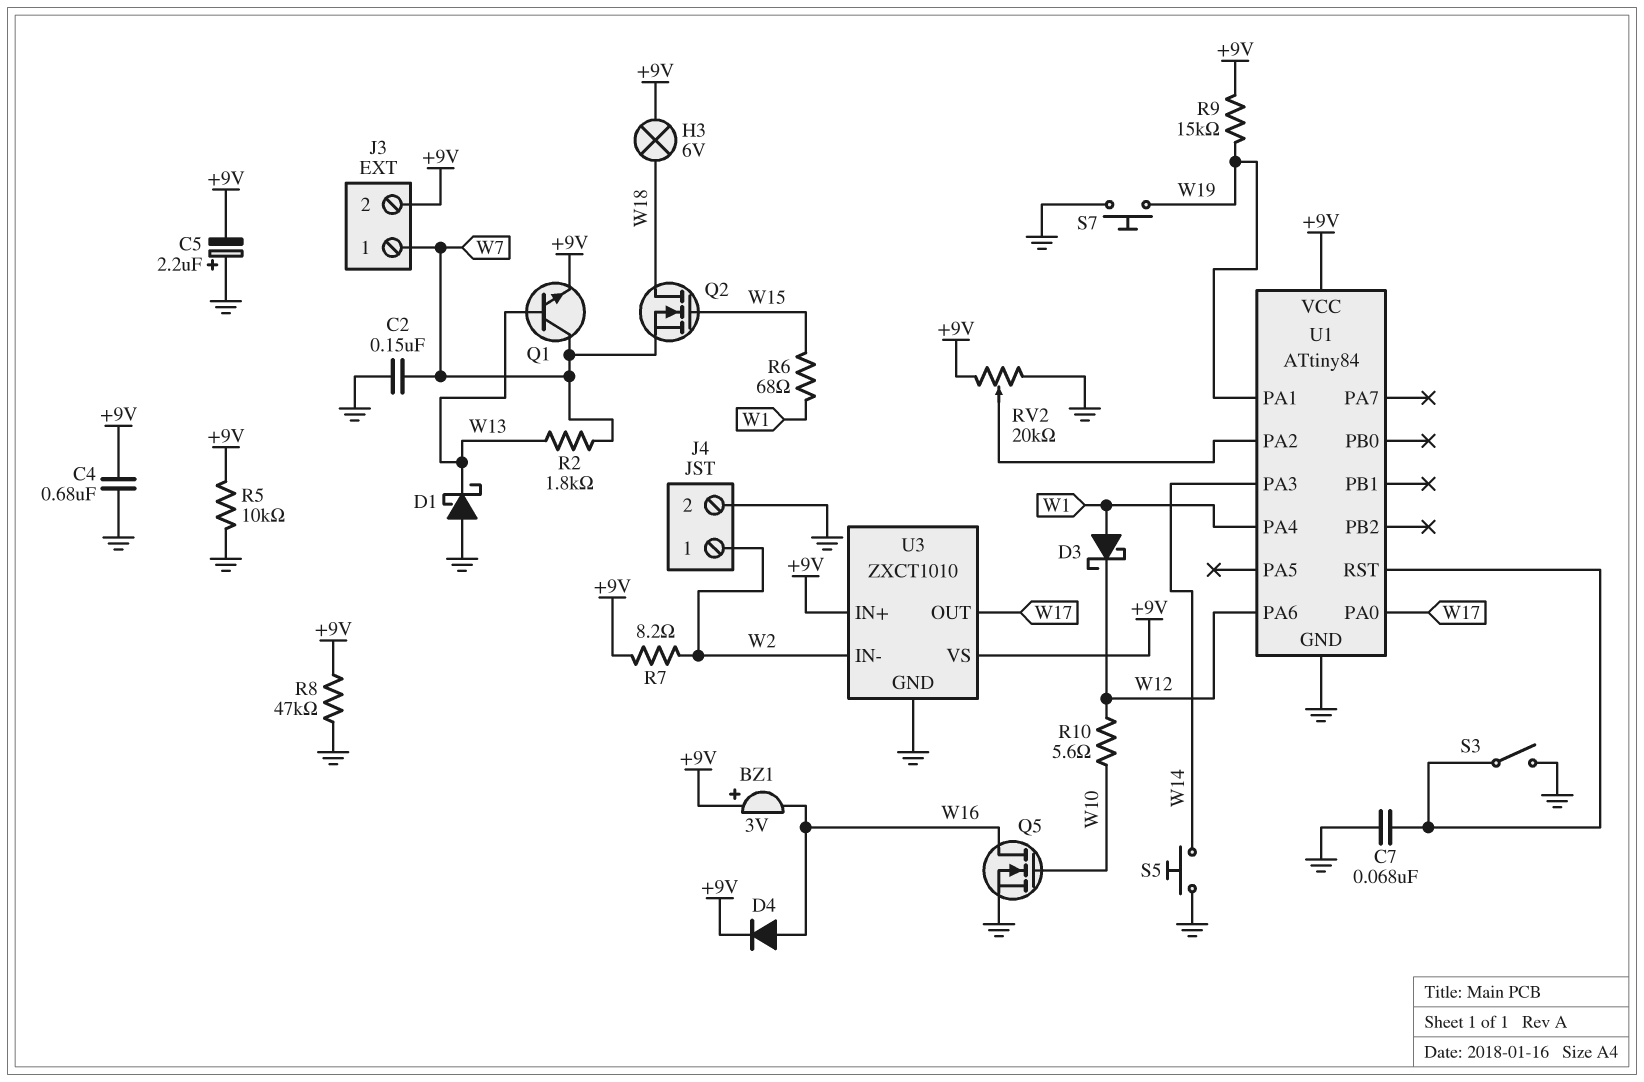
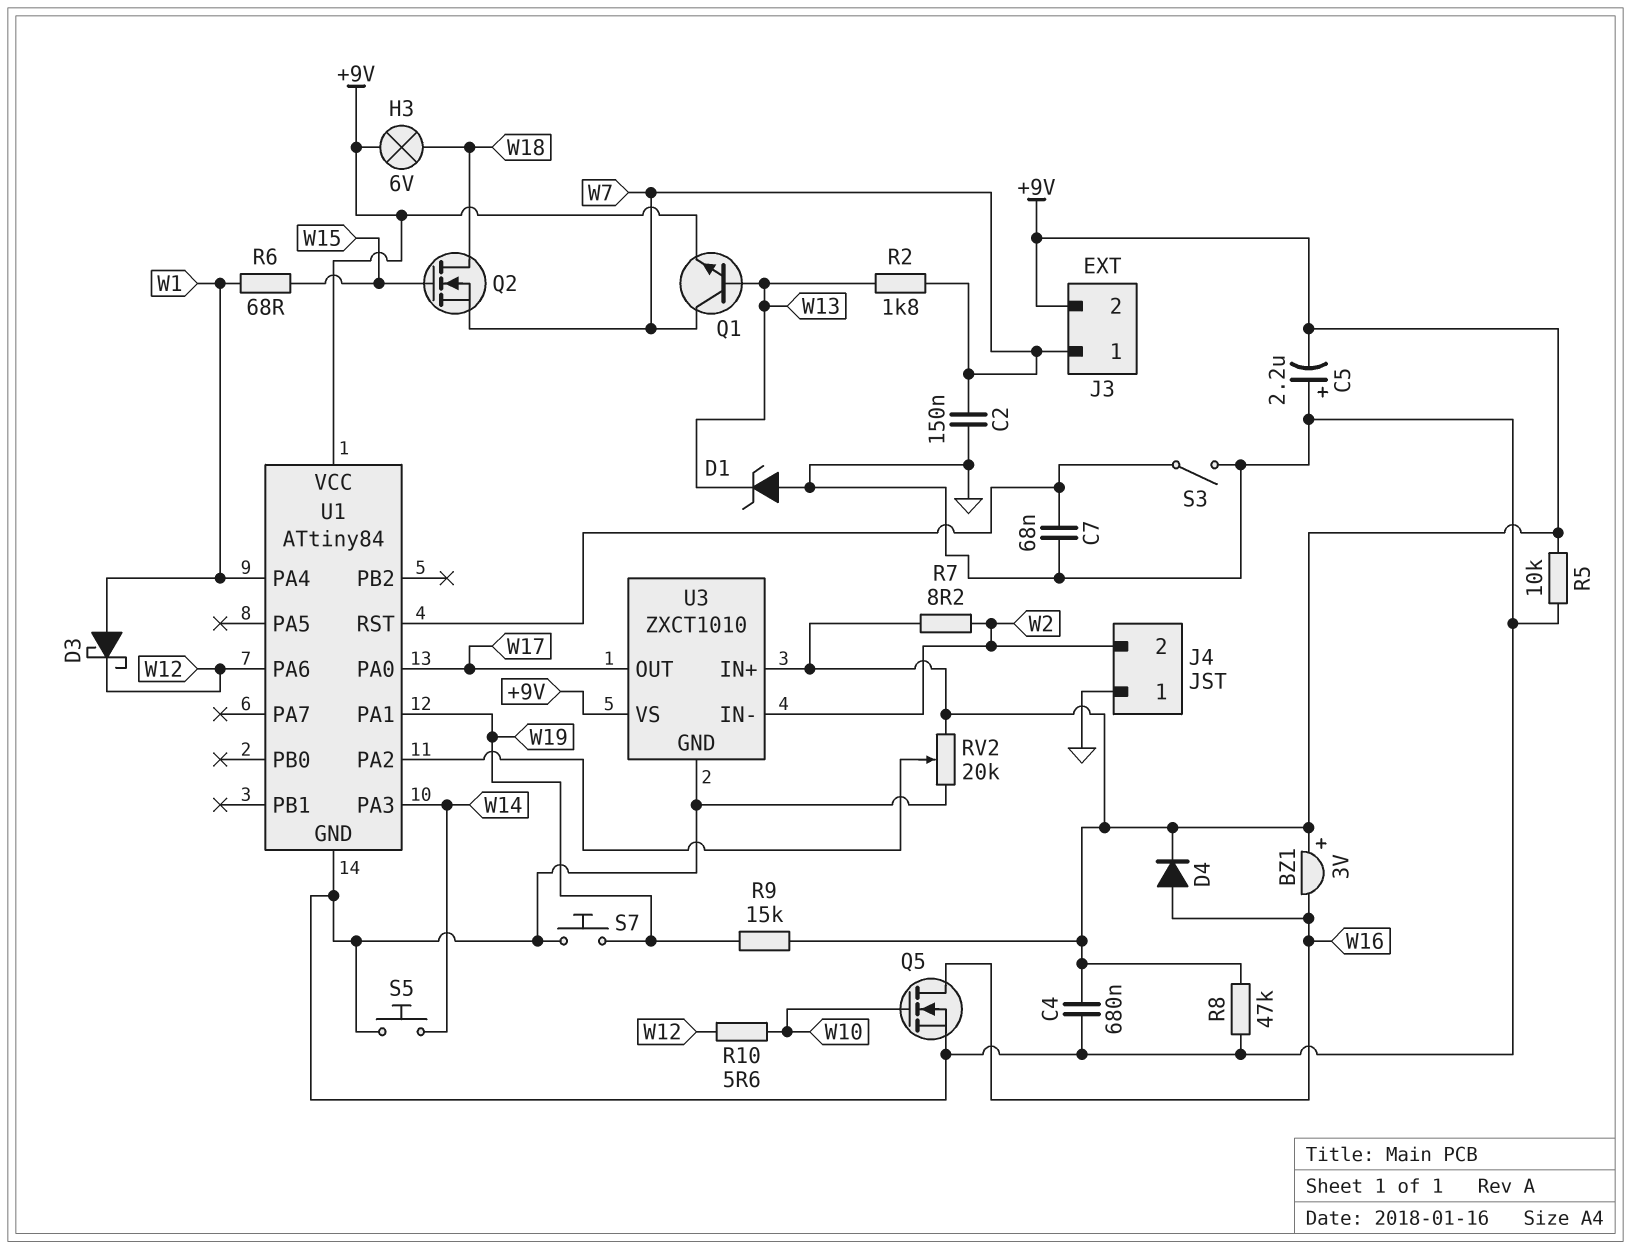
D1: schottky (A GND, K W13) -> zener (A GND, K W13)
J4 pin 1: W2 -> GND
J4 pin 2: GND -> W2

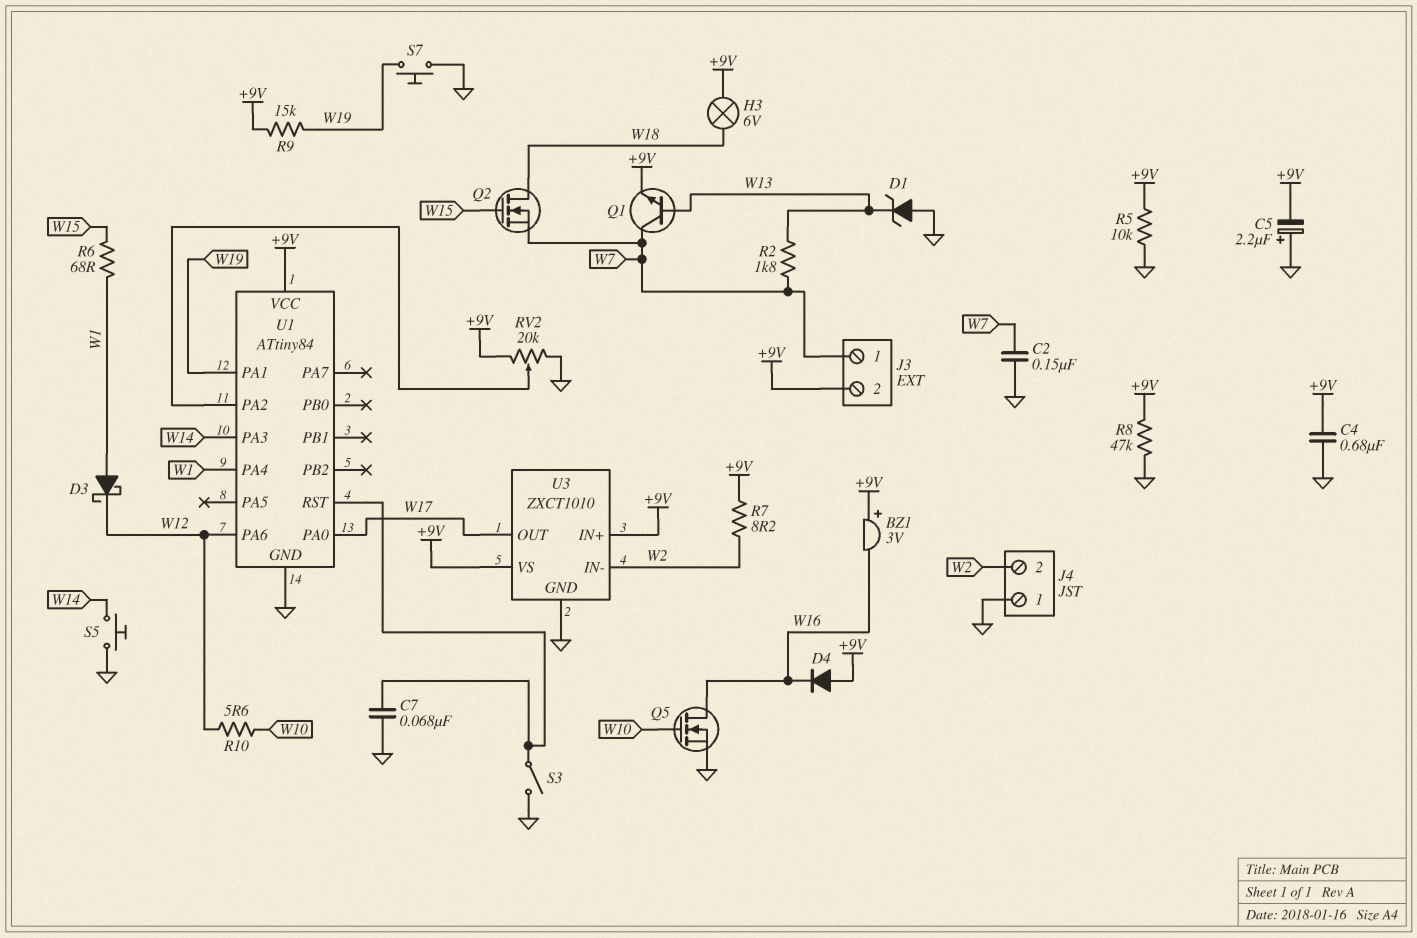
D4: diode (A W16, K +9V) -> diode (A +9V, K W16)

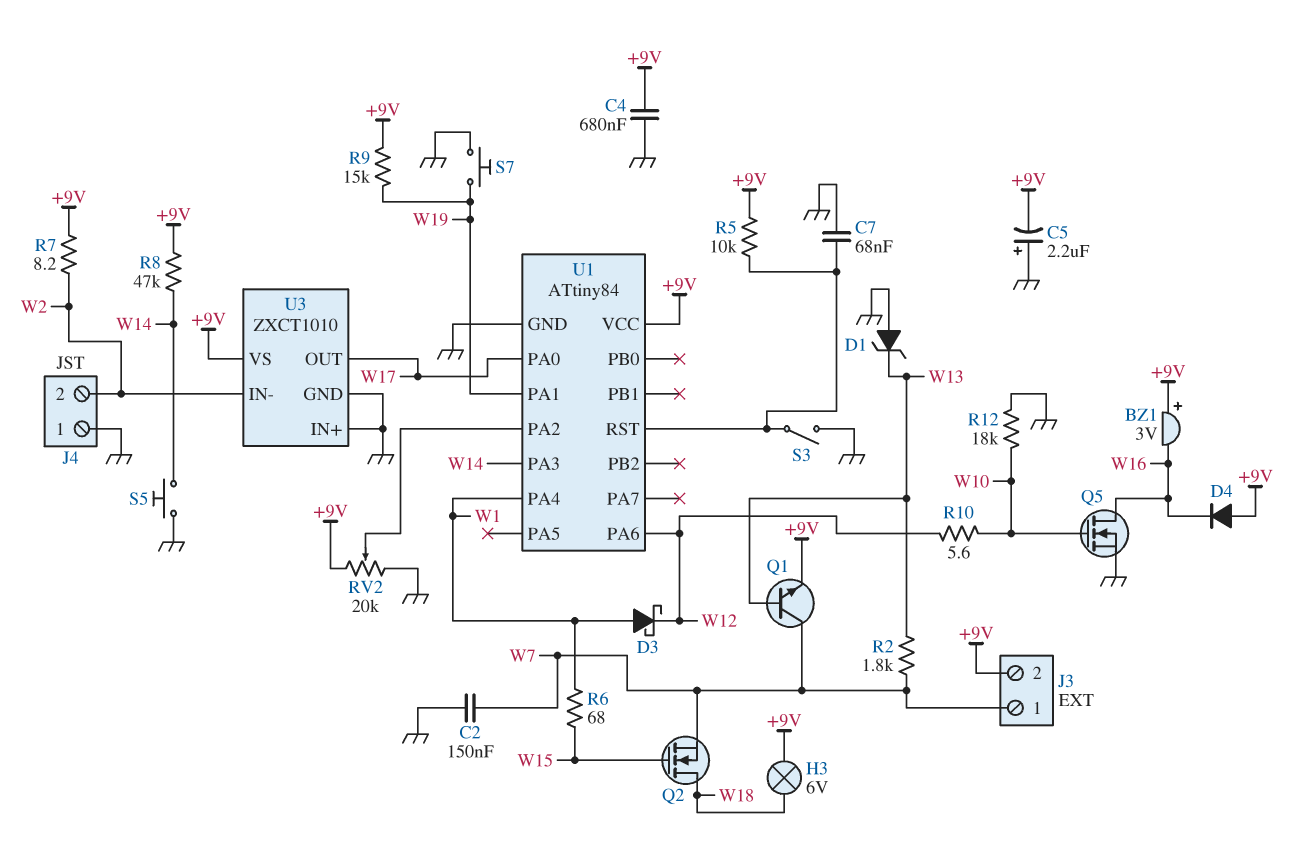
R5: 10k (+9V, GND) -> 10k (+9V, U1/RST)
R8: 47k (+9V, GND) -> 47k (+9V, W14)
R12: none -> 18k (GND, W10)
U3 pin IN+: +9V -> GND

